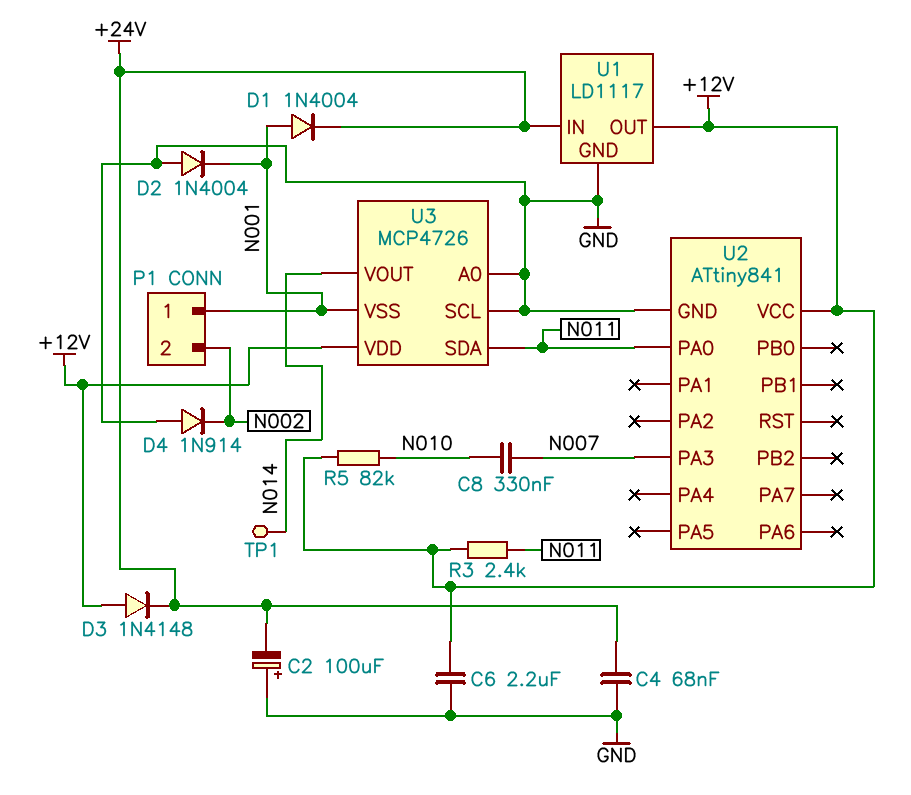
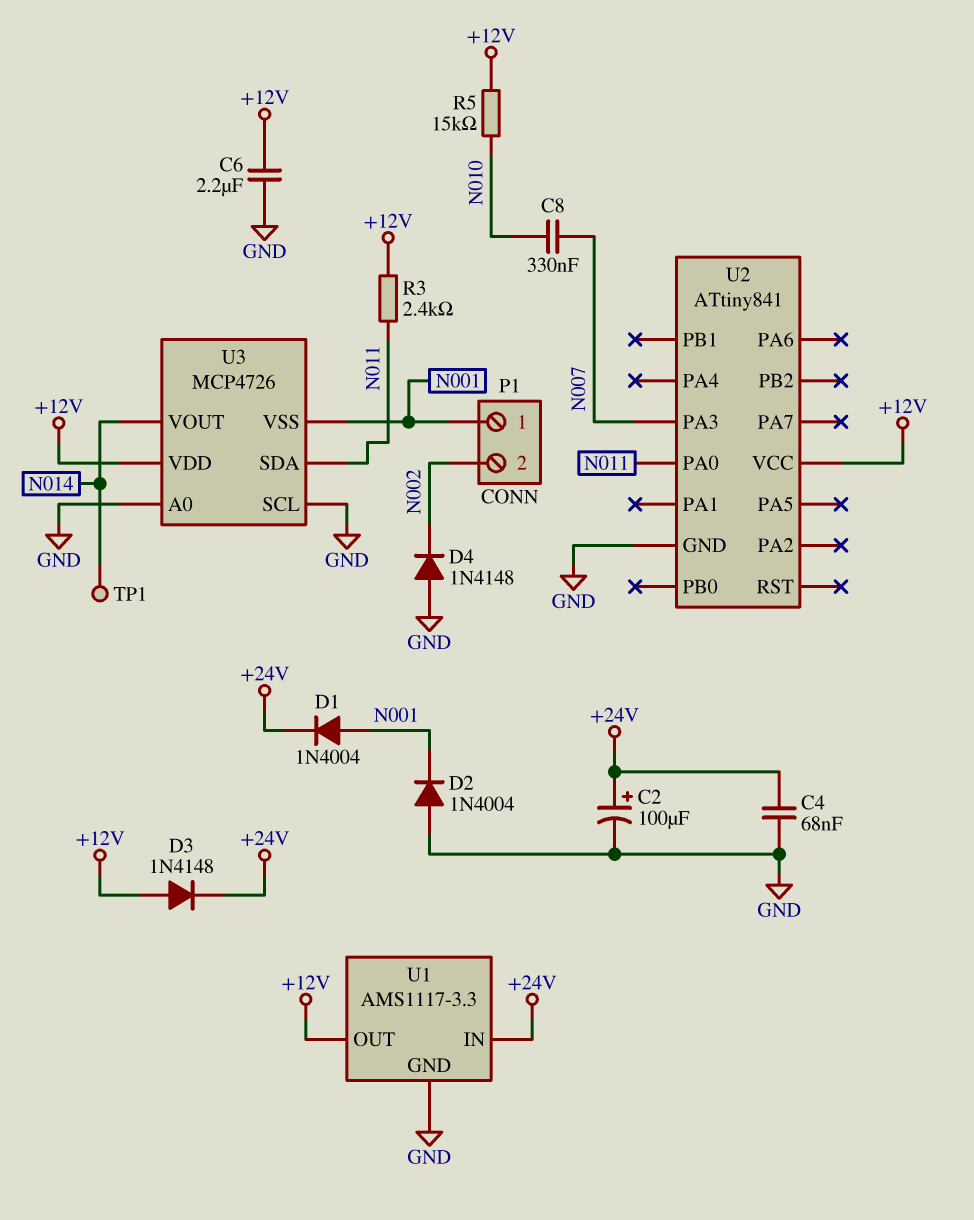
C2: 100uF (plus GND, minus +24V) -> 100uF (plus +24V, minus GND)
D4: diode 1N914 (A GND, K N002) -> diode 1N4148 (A GND, K N002)
R5: 82k (+12V, N010) -> 15k (+12V, N010)
U1: LD1117 -> AMS1117-3.3

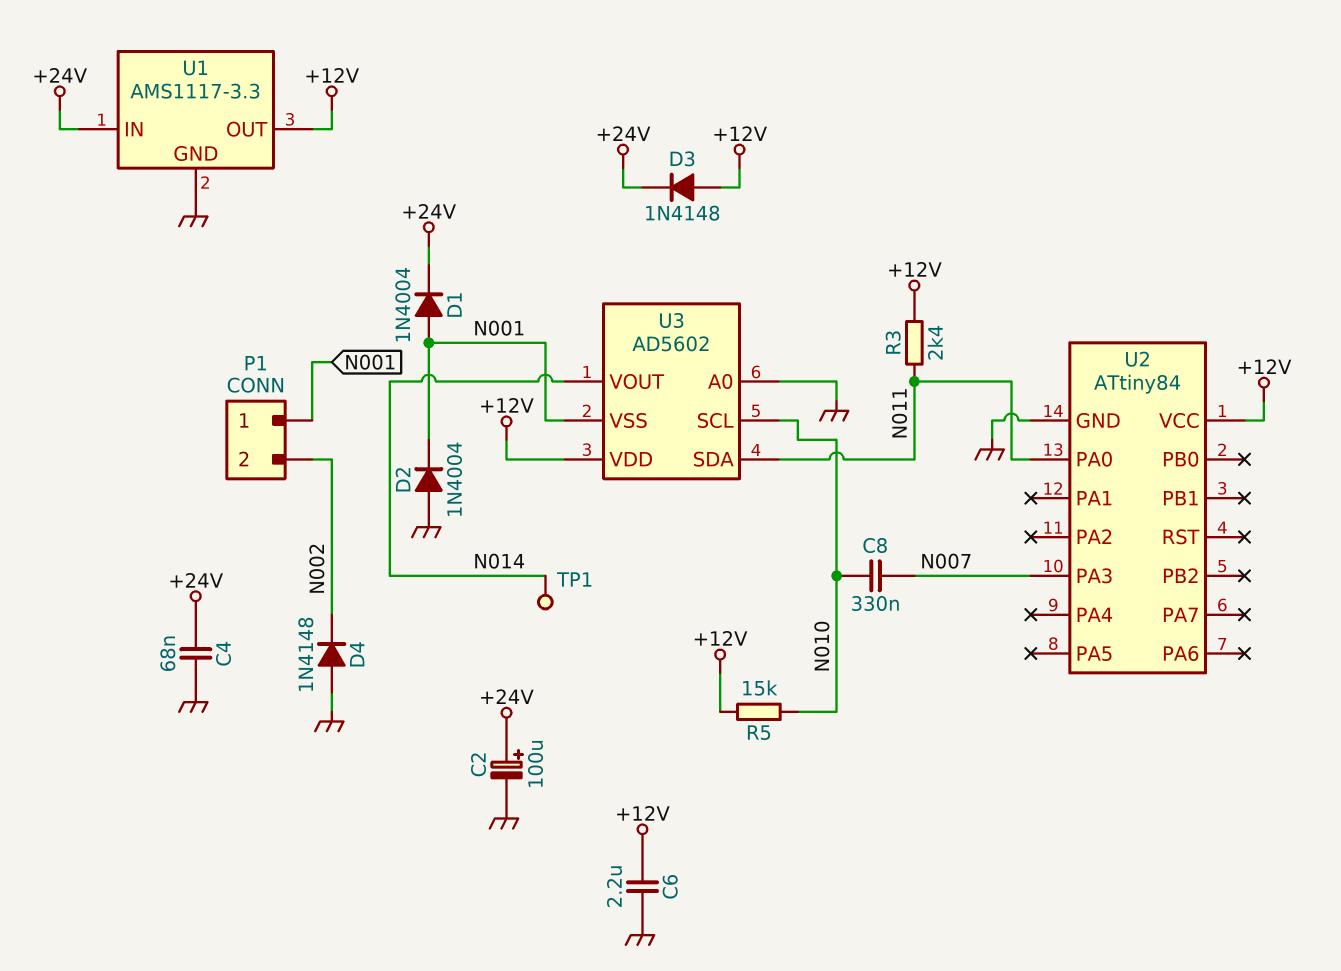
U2: ATtiny841 -> ATtiny84
U3: MCP4726 -> AD5602
U3 pin SCL: GND -> N010

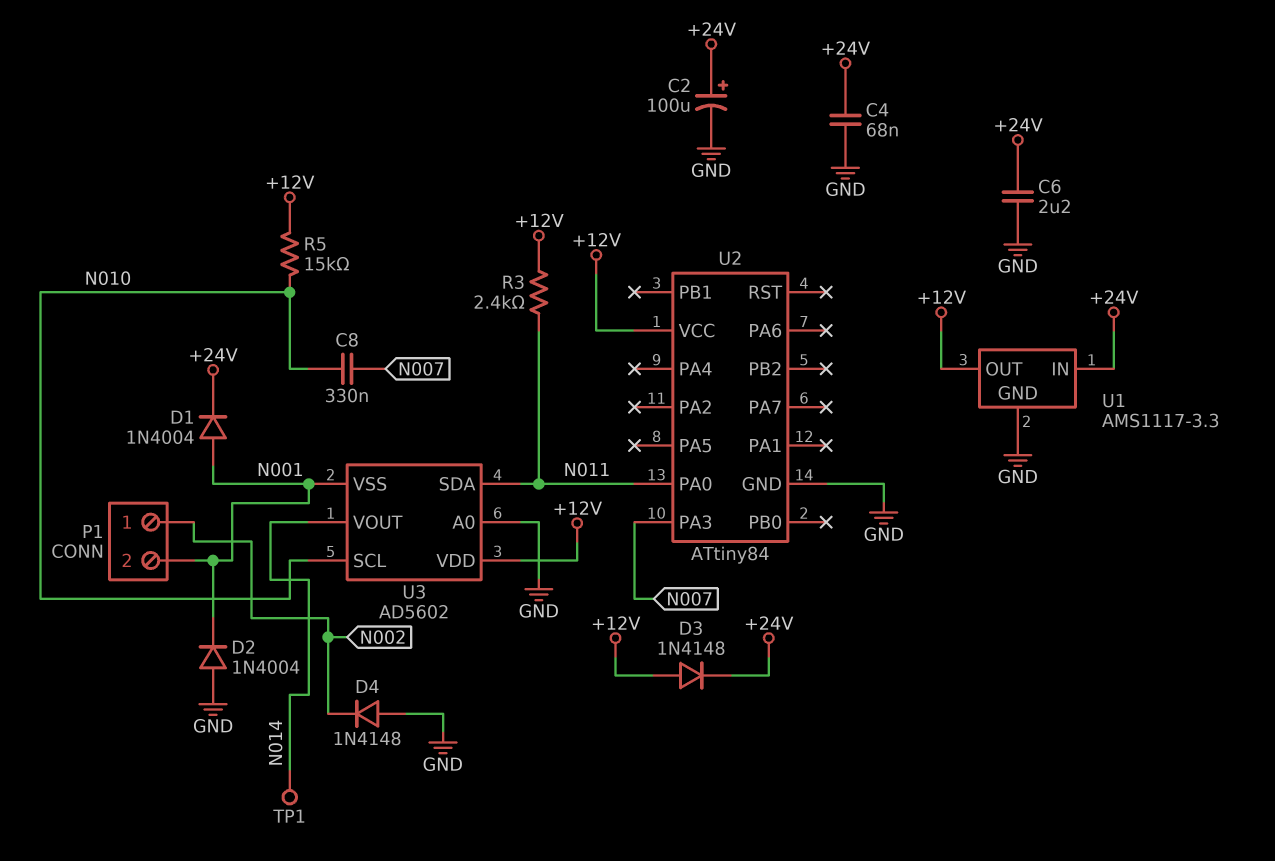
C6: 2.2uF (+12V, GND) -> 2.2uF (+24V, GND)
P1 pin 1: N001 -> N002
P1 pin 2: N002 -> N001

